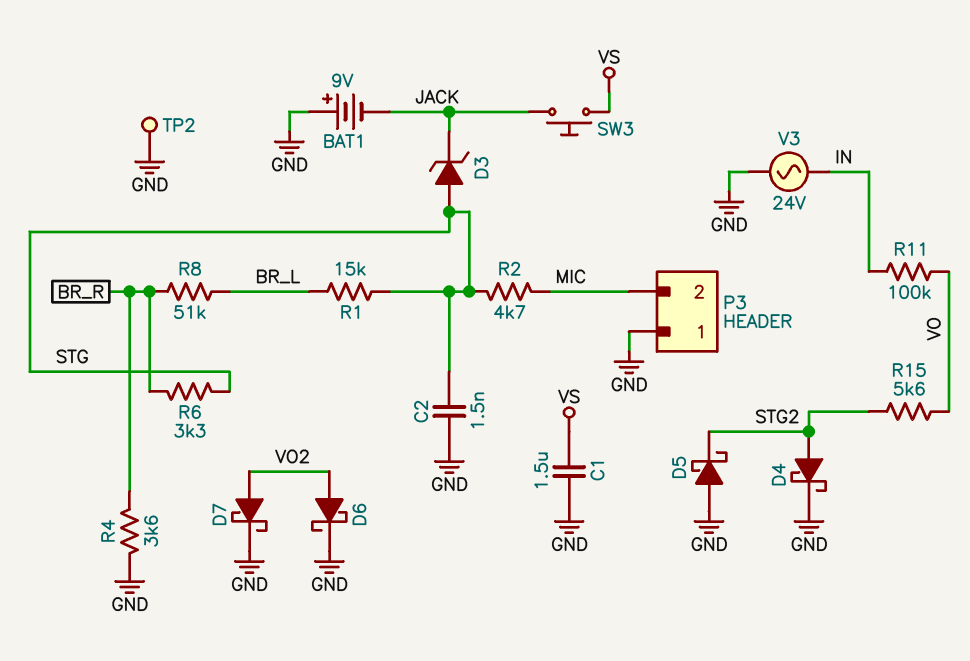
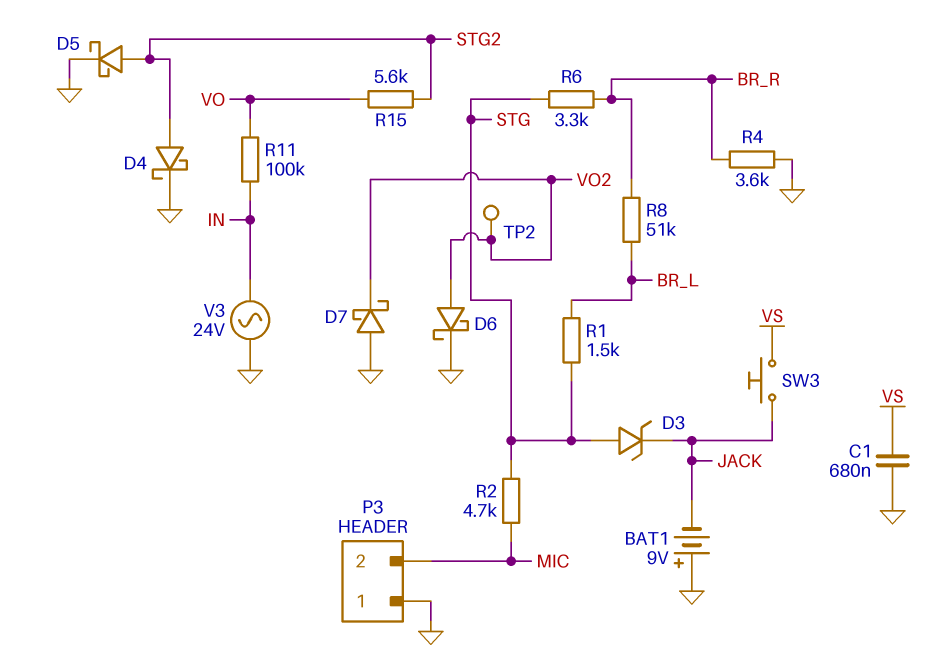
C1: 1.5uF (GND, VS) -> 680nF (GND, VS)
C2: 1.5nF (GND, STG) -> none
D5: schottky (A GND, K STG2) -> schottky (A STG2, K GND)
D7: schottky (A VO2, K GND) -> schottky (A GND, K VO2)
R1: 15k (BR_L, STG) -> 1.5k (BR_L, STG)
TP2: test point (GND) -> test point (VO2)

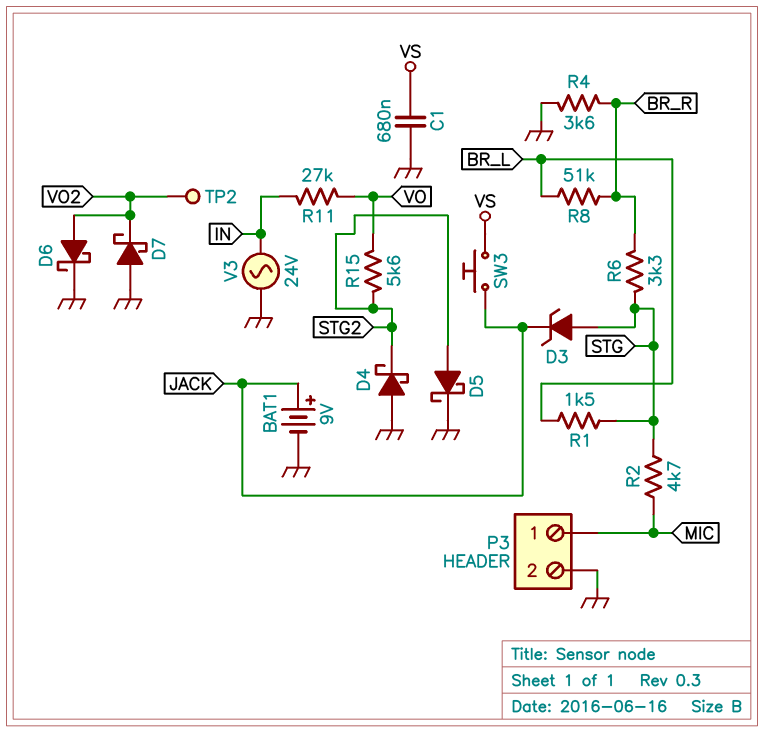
BAT1: 9V (plus GND, minus JACK) -> 9V (plus JACK, minus GND)
D4: schottky (A STG2, K GND) -> schottky (A GND, K STG2)
P3 pin 1: GND -> MIC
P3 pin 2: MIC -> GND
R11: 100k (IN, VO) -> 27k (IN, VO)

